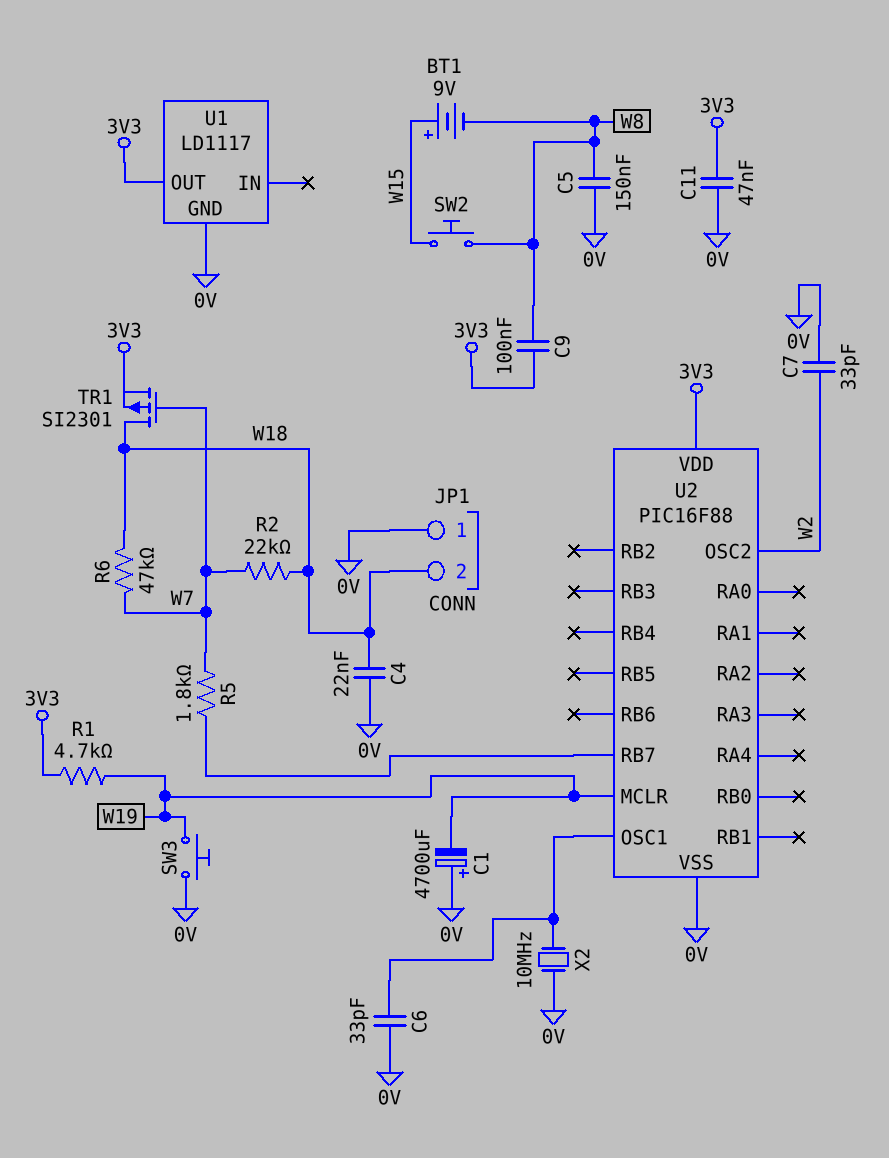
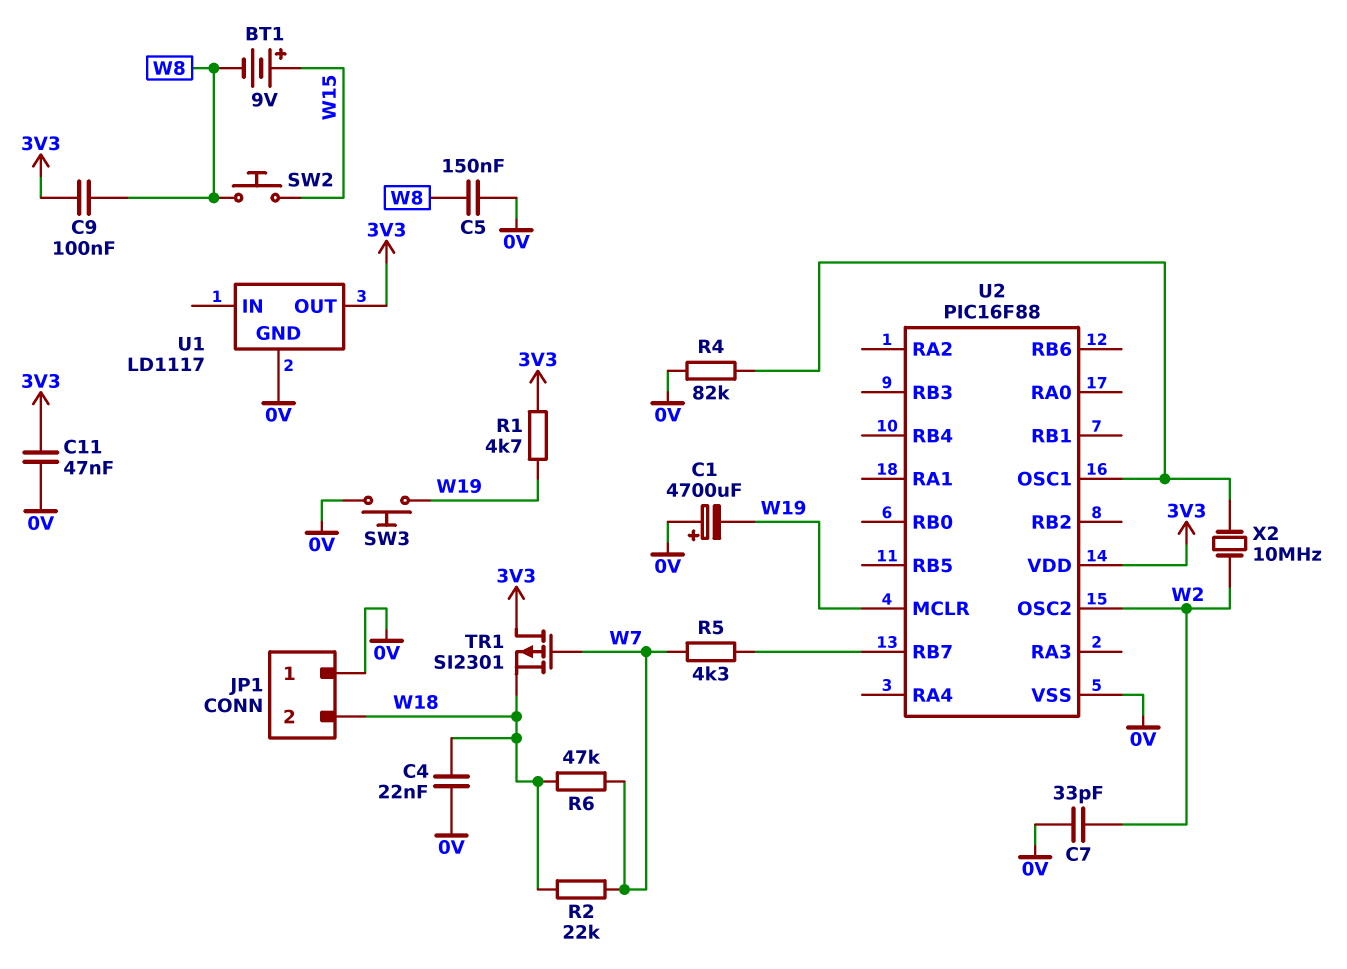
C6: 33pF (0V, U2/OSC1) -> none
R4: none -> 82k (0V, U2/OSC1)
R5: 1.8k (U2/RB7, W7) -> 4.3k (U2/RB7, W7)
TR1: PMOS SI2301 (G W7, D W18, S 3V3) -> PMOS SI2301 (G W7, D 3V3, S W18)
X2: 10MHz (0V, U2/OSC1) -> 10MHz (U2/OSC1, W2)

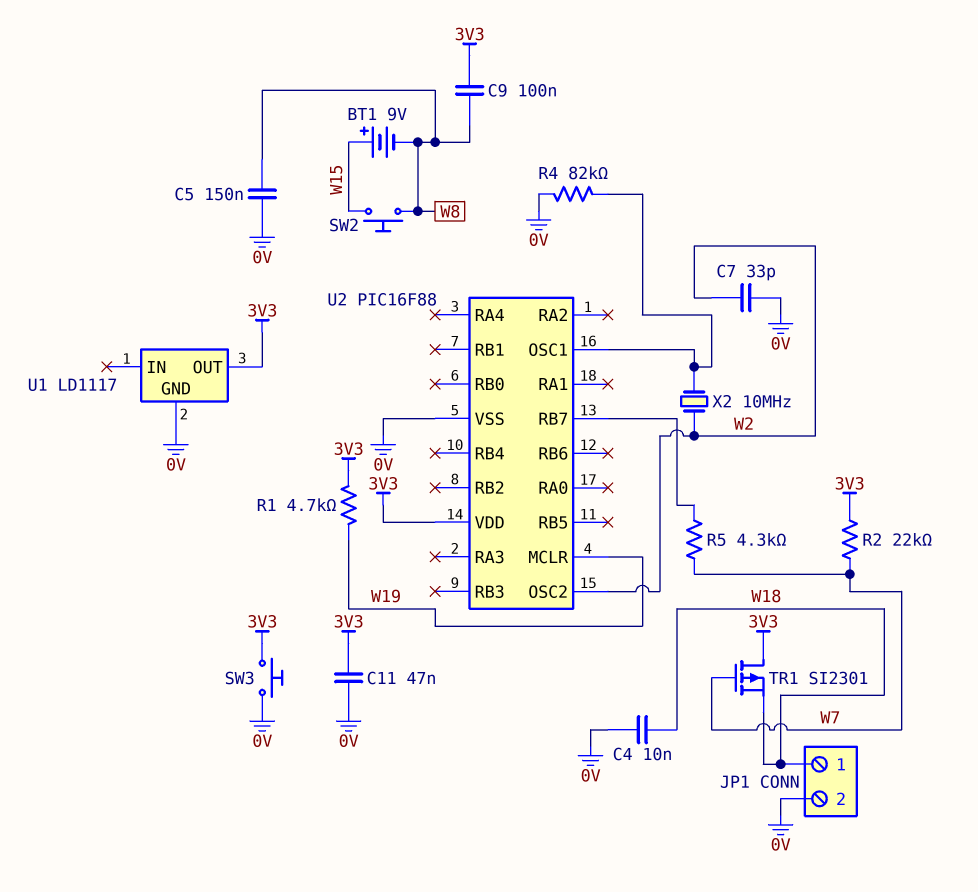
C1: 4700uF (plus 0V, minus W19) -> none
C4: 22nF (0V, W18) -> 10nF (0V, W18)
JP1 pin 1: 0V -> W18
JP1 pin 2: W18 -> 0V
R2: 22k (W7, W18) -> 22k (3V3, W7)
R6: 47k (W7, W18) -> none
SW3: button (0V, W19) -> button (0V, 3V3)

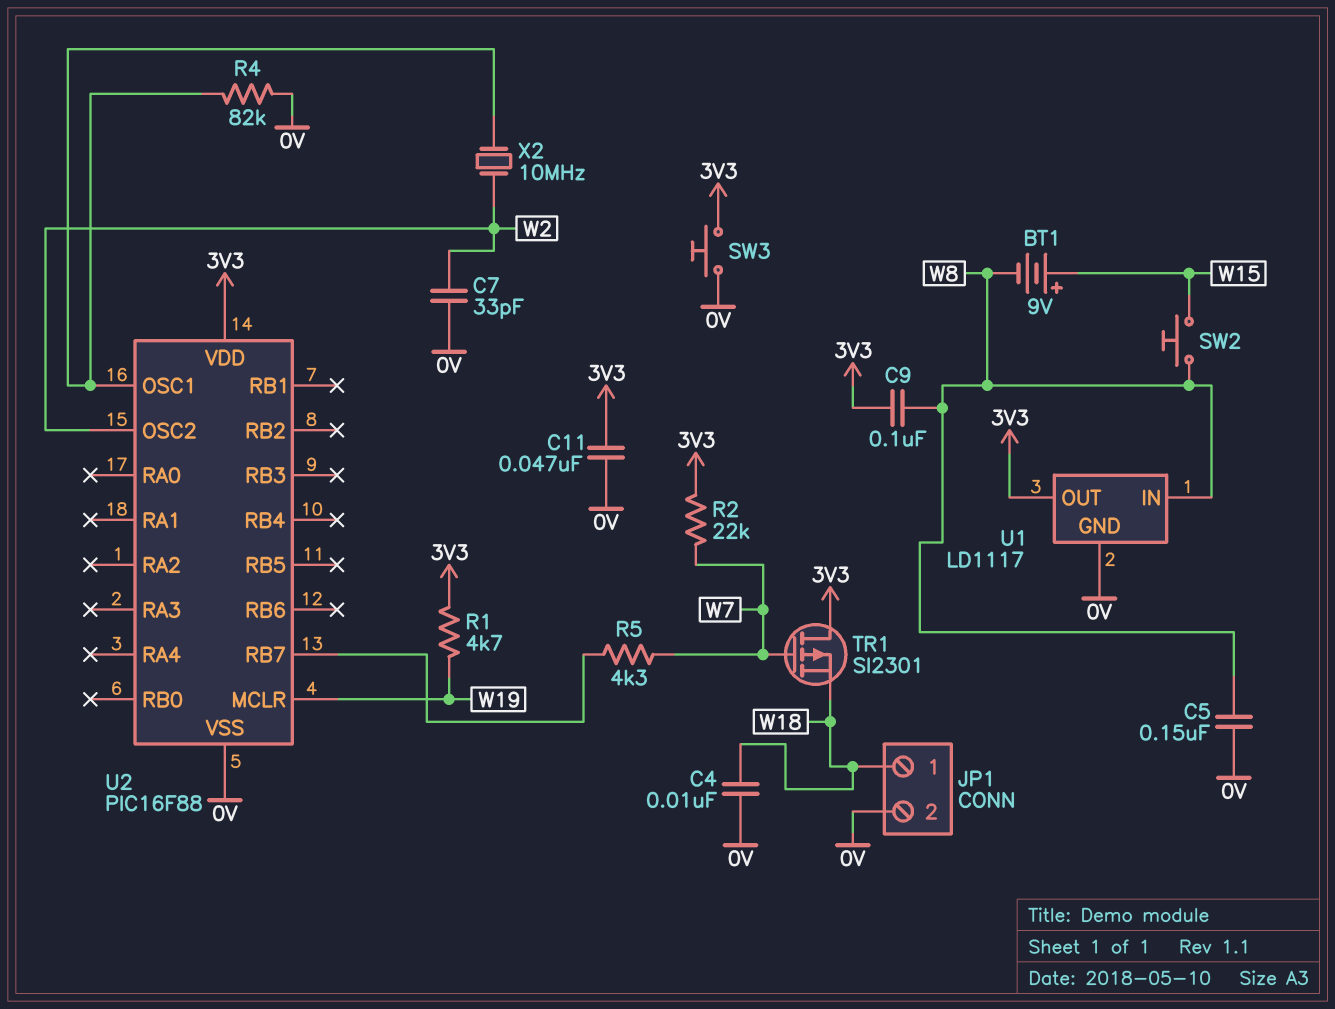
U1 pin IN: none -> W8

